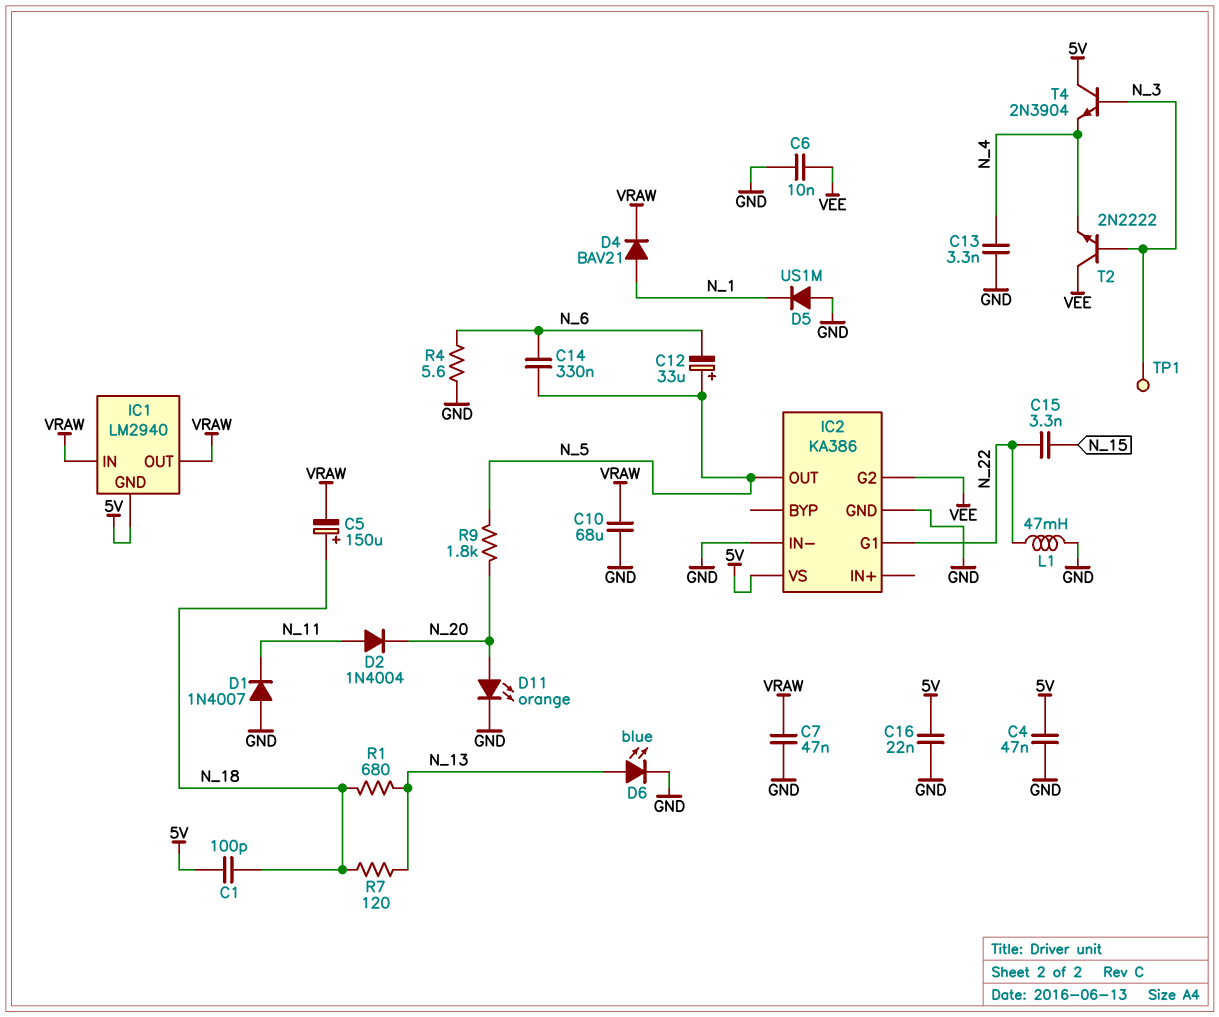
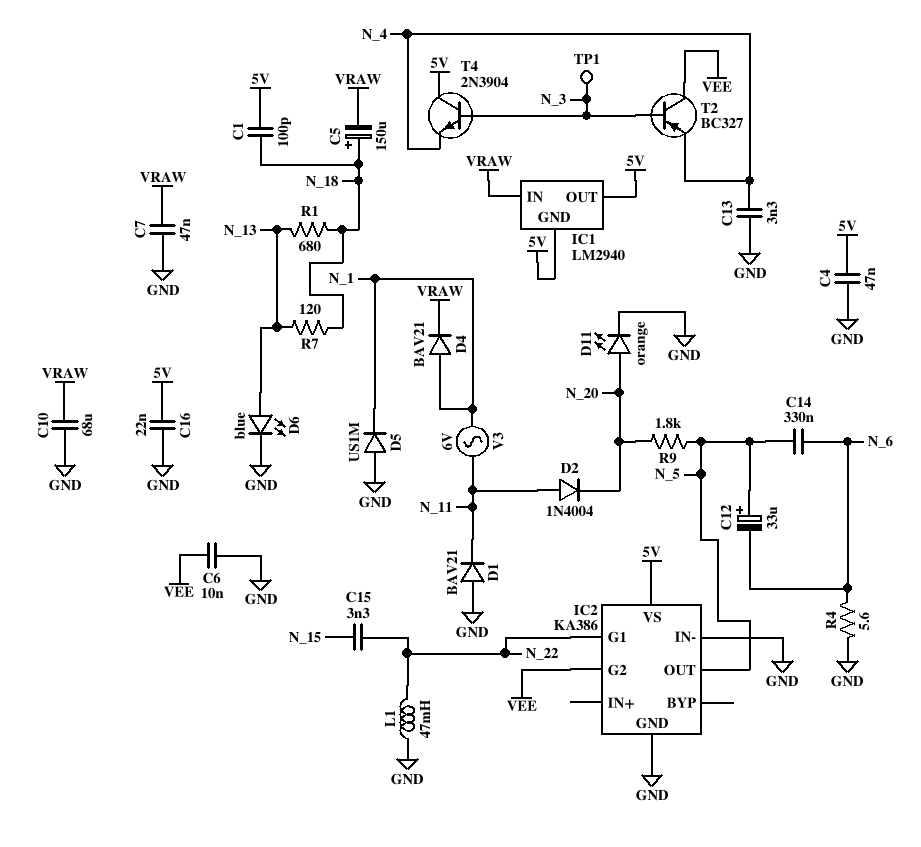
D1: diode 1N4007 (A GND, K N_11) -> diode BAV21 (A GND, K N_11)
IC1 pin OUT: VRAW -> 5V
T2: NPN 2N2222 (B N_3, C VEE, E N_4) -> PNP BC327 (B N_3, C VEE, E N_4)
V3: none -> AC 6V (N_1, N_11)

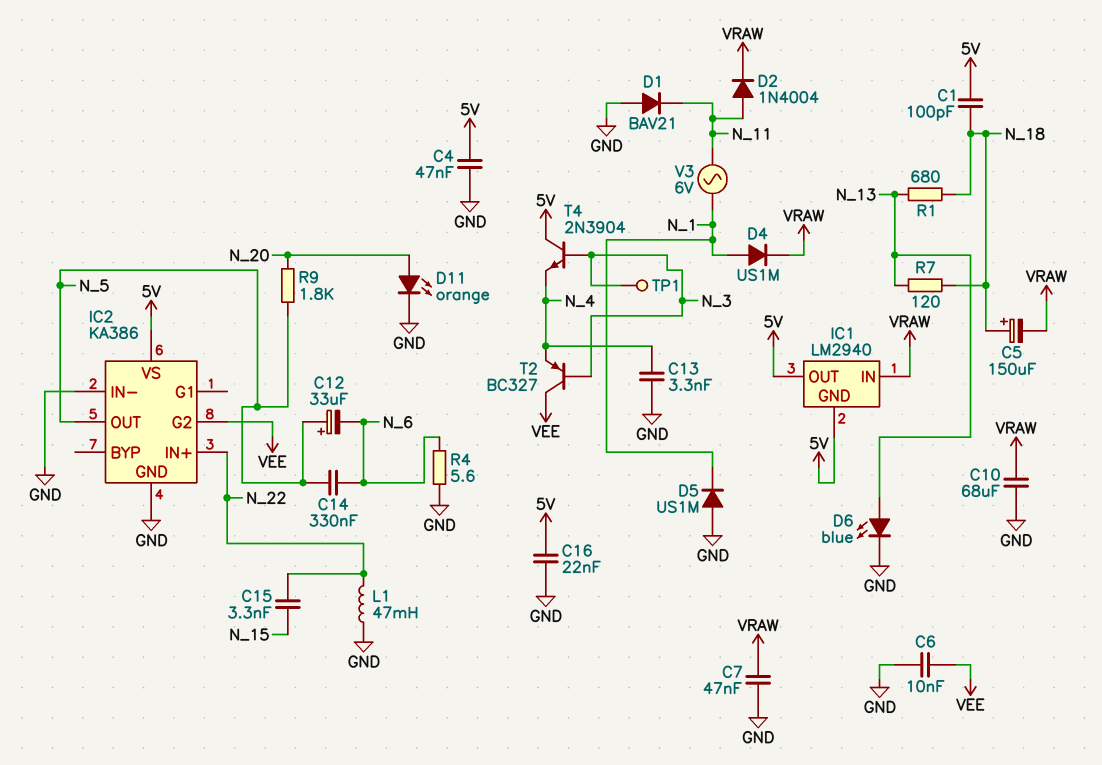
D2: diode 1N4004 (A N_11, K N_20) -> diode 1N4004 (A N_11, K VRAW)
D4: diode BAV21 (A N_1, K VRAW) -> diode US1M (A N_1, K VRAW)
IC2 pin G1: N_22 -> none
IC2 pin IN+: none -> N_22

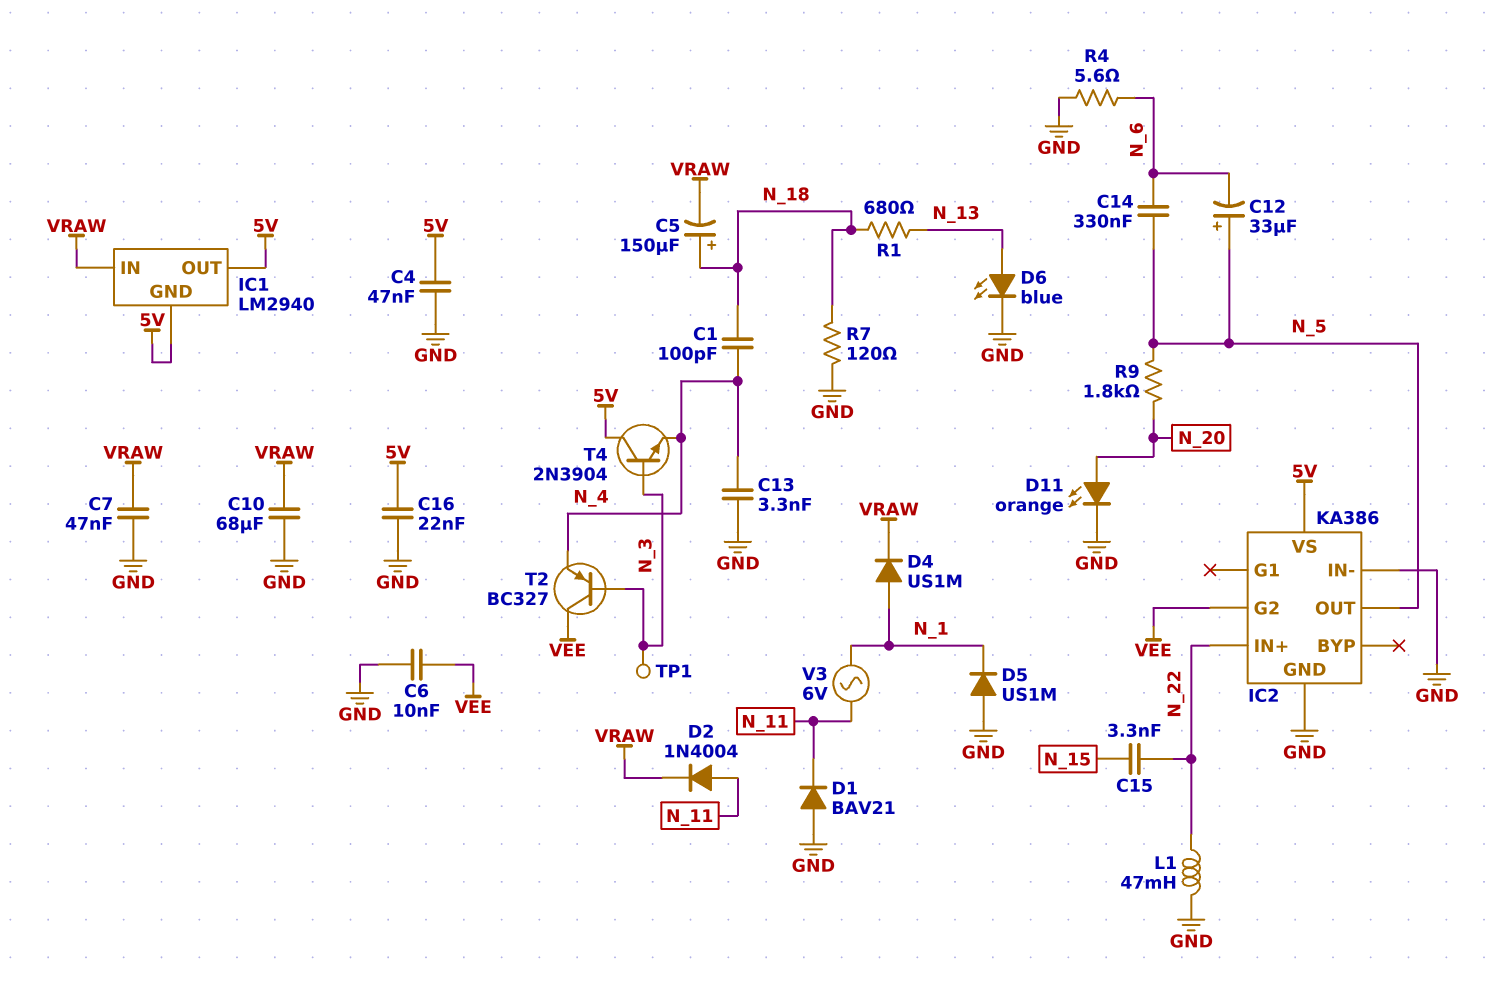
C1: 100pF (5V, N_18) -> 100pF (N_4, N_18)
R7: 120 (N_13, N_18) -> 120 (GND, N_18)

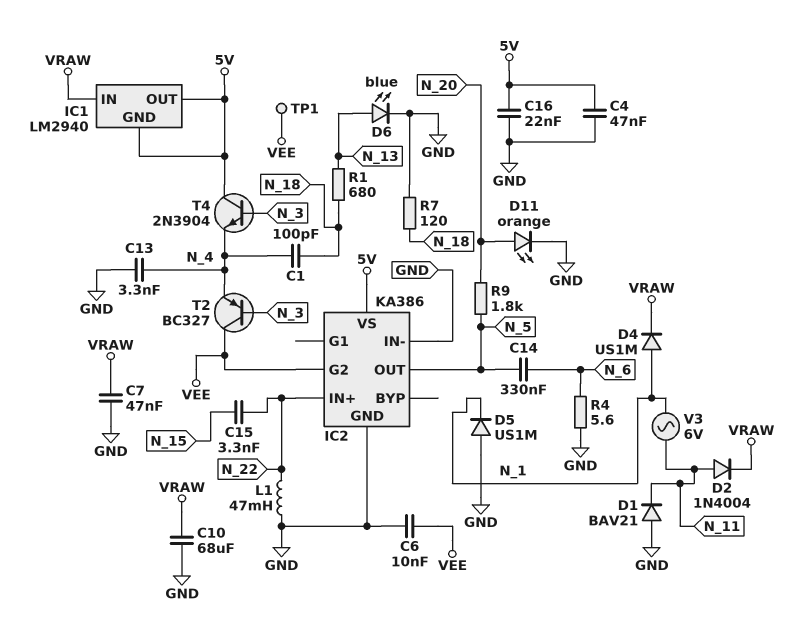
C5: 150uF (plus N_18, minus VRAW) -> none
C12: 33uF (plus N_5, minus N_6) -> none
TP1: test point (N_3) -> test point (VEE)

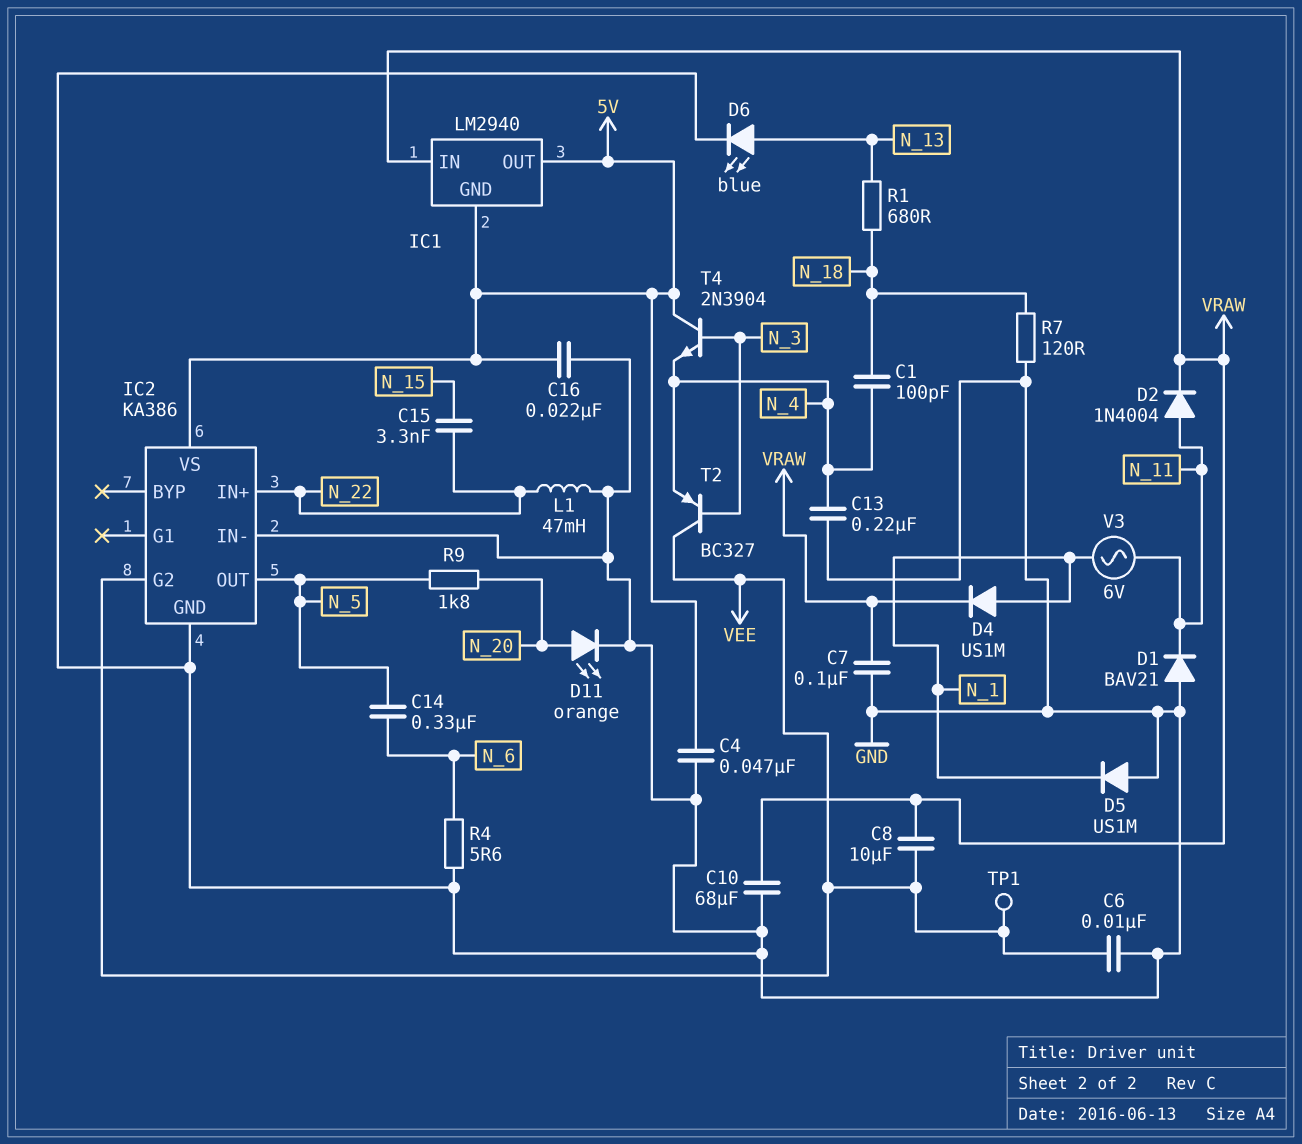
C7: 47nF (GND, VRAW) -> 100nF (GND, VRAW)
C8: none -> 10uF (VEE, VRAW)
C13: 3.3nF (GND, N_4) -> 220nF (GND, N_4)

